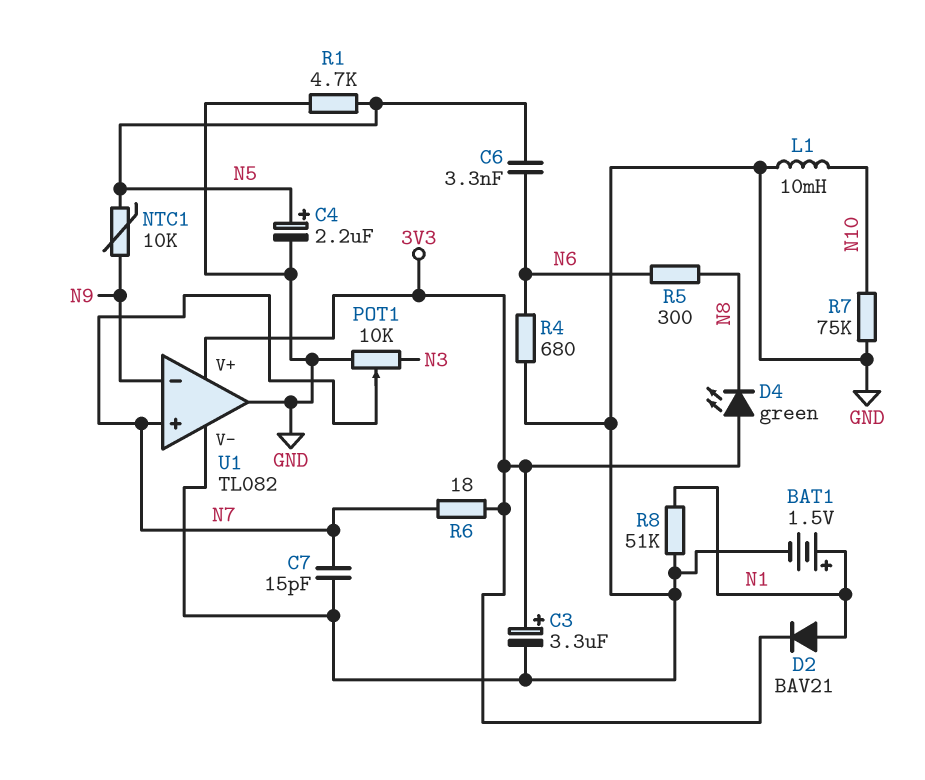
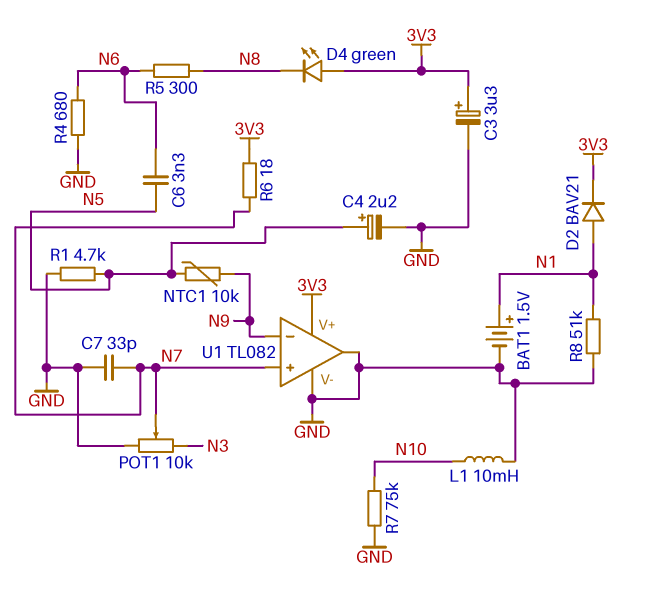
C7: 15pF (GND, N7) -> 33pF (GND, N7)

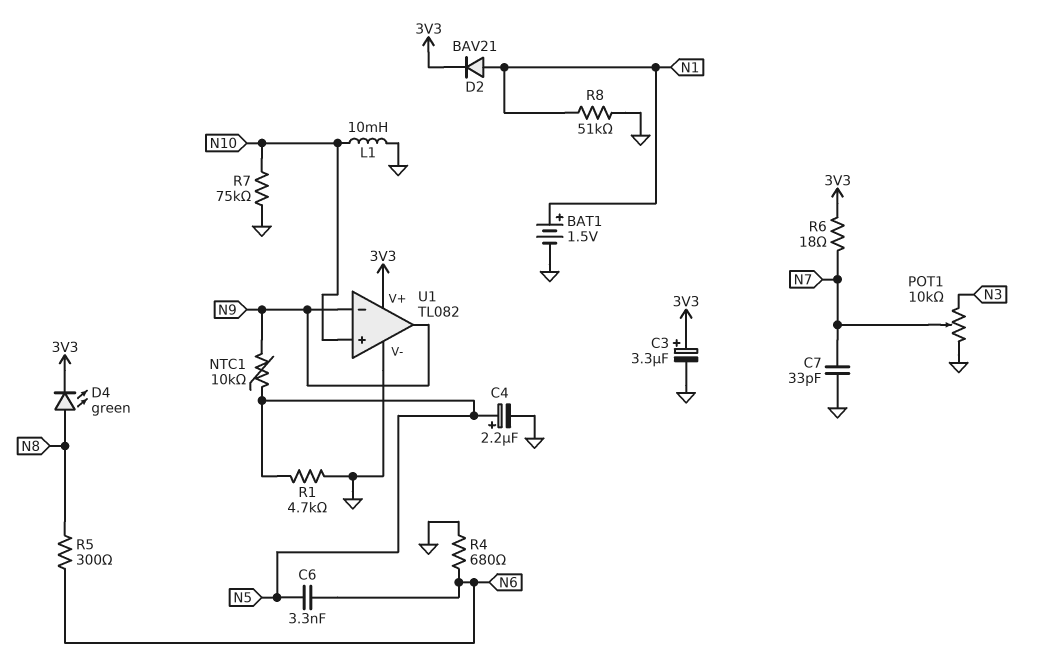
D4: LED green (A 3V3, K N8) -> LED green (A N8, K 3V3)
U1 pin in+: N7 -> N10
U1 pin out: GND -> N9

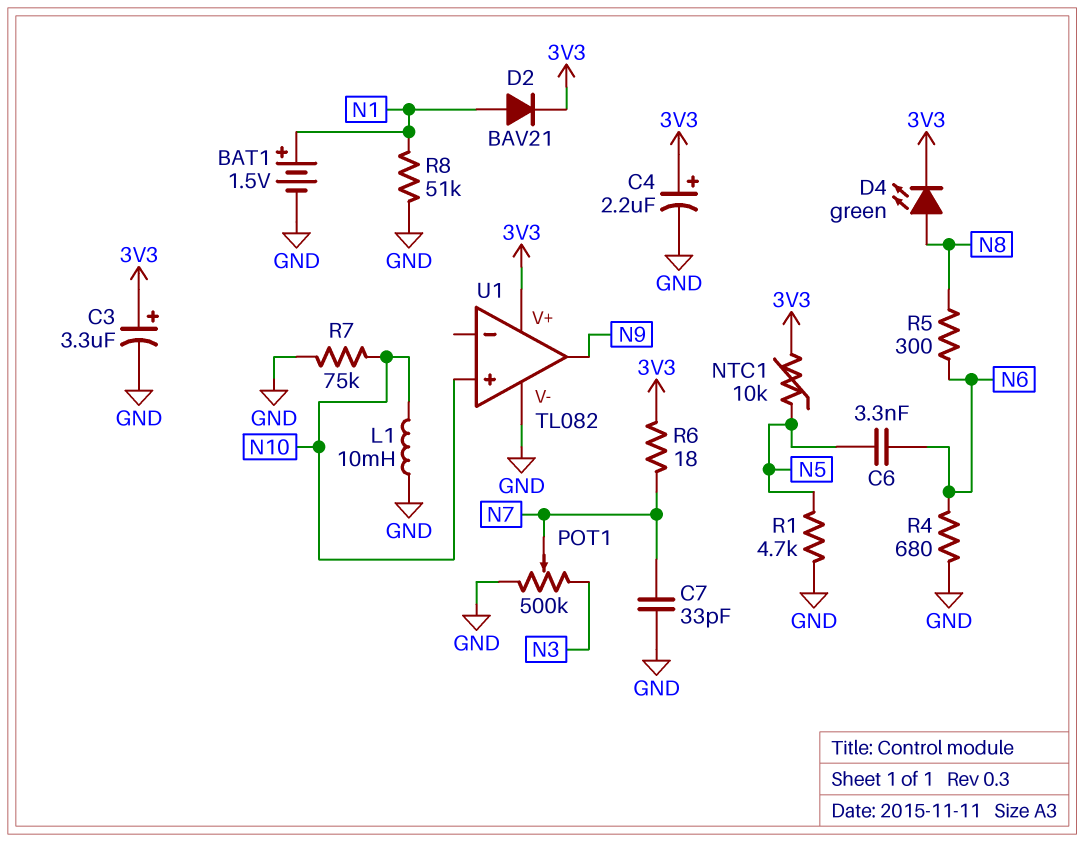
C4: 2.2uF (plus N5, minus GND) -> 2.2uF (plus 3V3, minus GND)
NTC1: 10k (N5, N9) -> 10k (3V3, N5)
POT1: 10k (GND, N3, wiper N7) -> 500k (GND, N3, wiper N7)
U1 pin in-: N9 -> none

